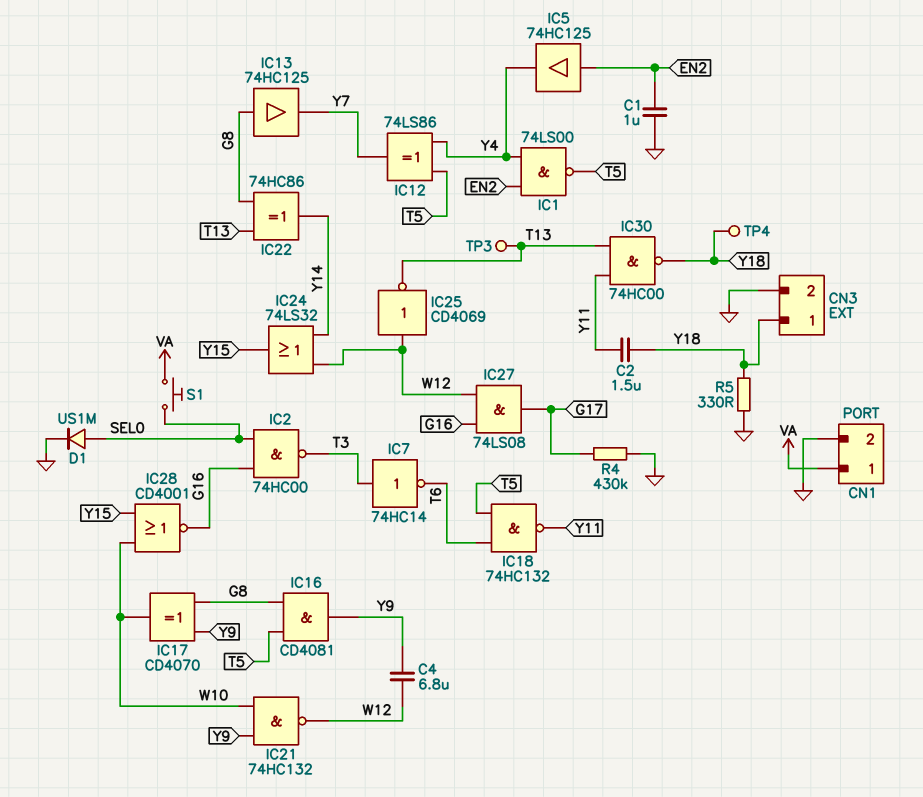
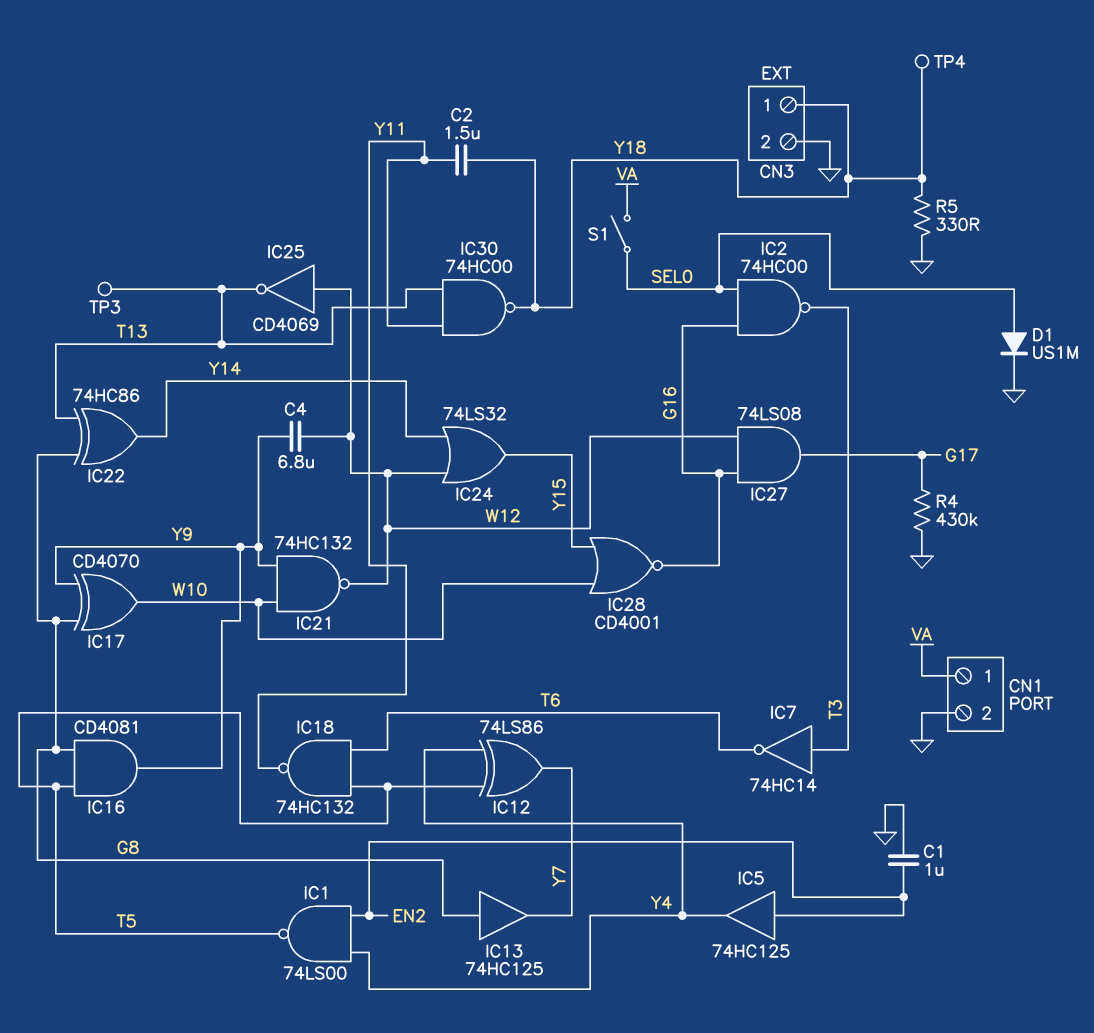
S1: button (SEL0, VA) -> switch (SEL0, VA)

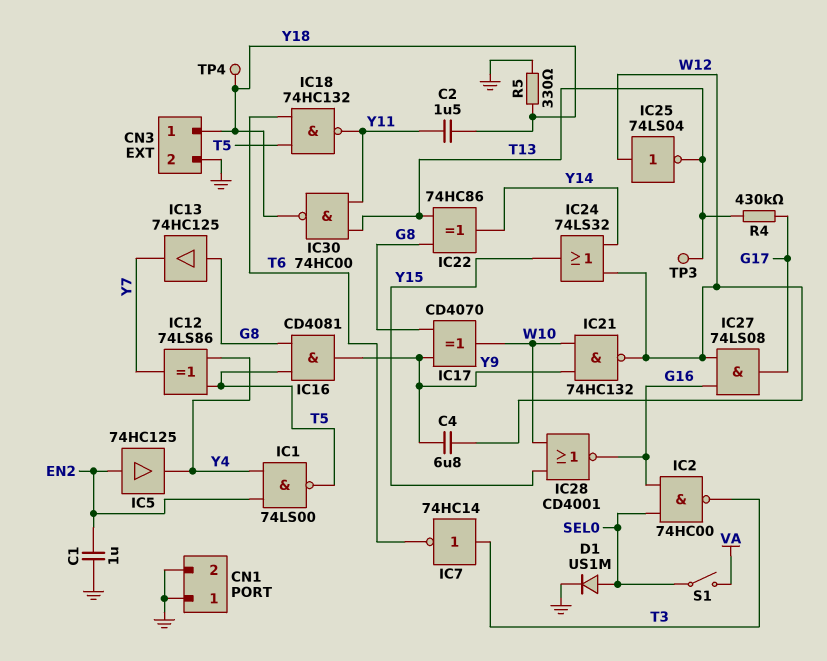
CN1 pin 1: VA -> GND
IC25: NOT CD4069 (in W12, out T13) -> NOT 74LS04 (in W12, out T13)
R4: 430k (G17, GND) -> 430k (G17, T13)

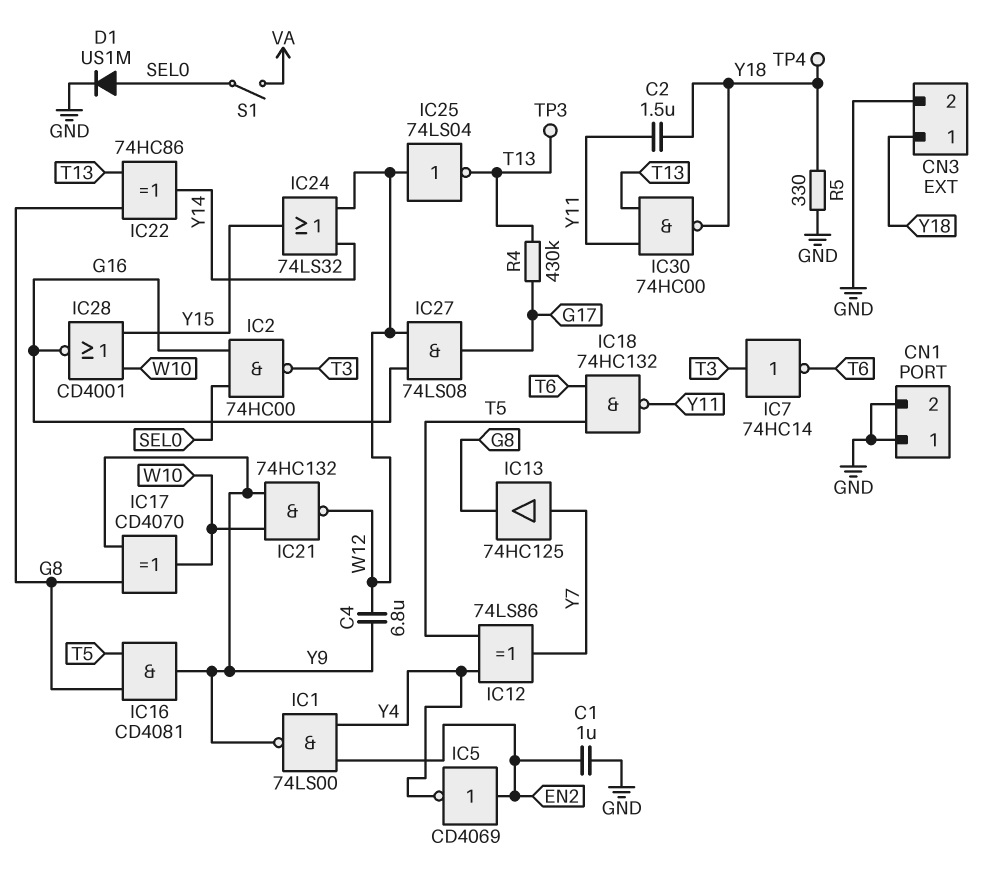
IC1: NAND 74LS00 (in EN2, in Y4, out T5) -> NAND 74LS00 (in EN2, in Y4, out Y9)
IC5: buffer 74HC125 (in EN2, out Y4) -> NOT CD4069 (in EN2, out Y4)
IC13: buffer 74HC125 (in G8, out Y7) -> buffer 74HC125 (in Y7, out G8)

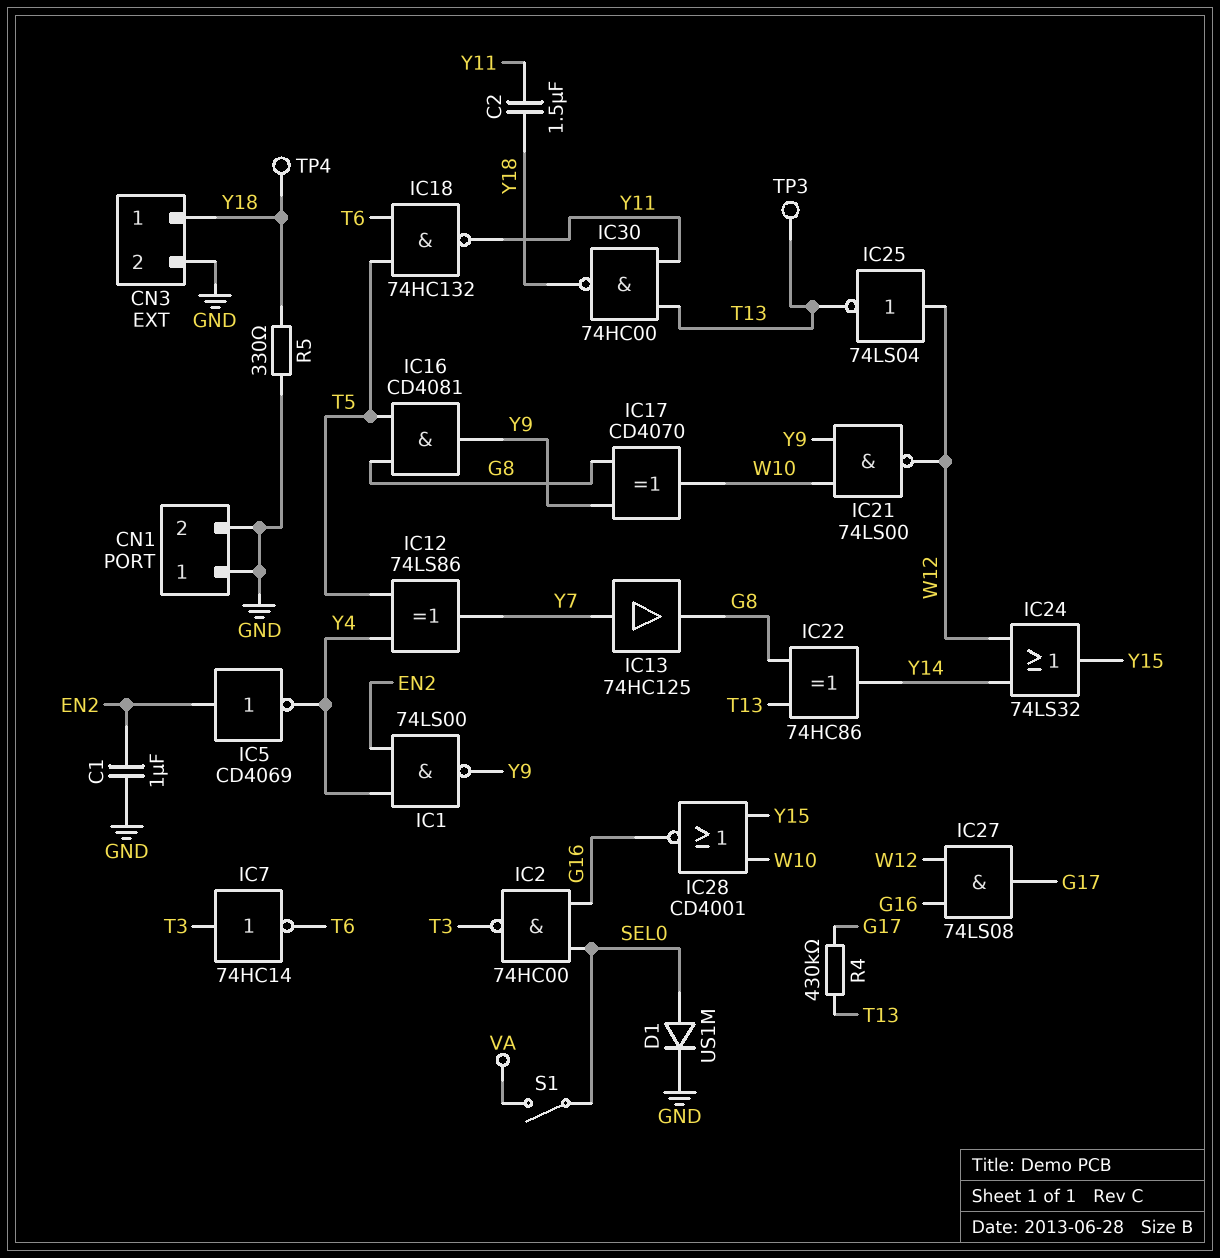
C4: 6.8uF (W12, Y9) -> none
IC21: NAND 74HC132 (in W10, in Y9, out W12) -> NAND 74LS00 (in W10, in Y9, out W12)

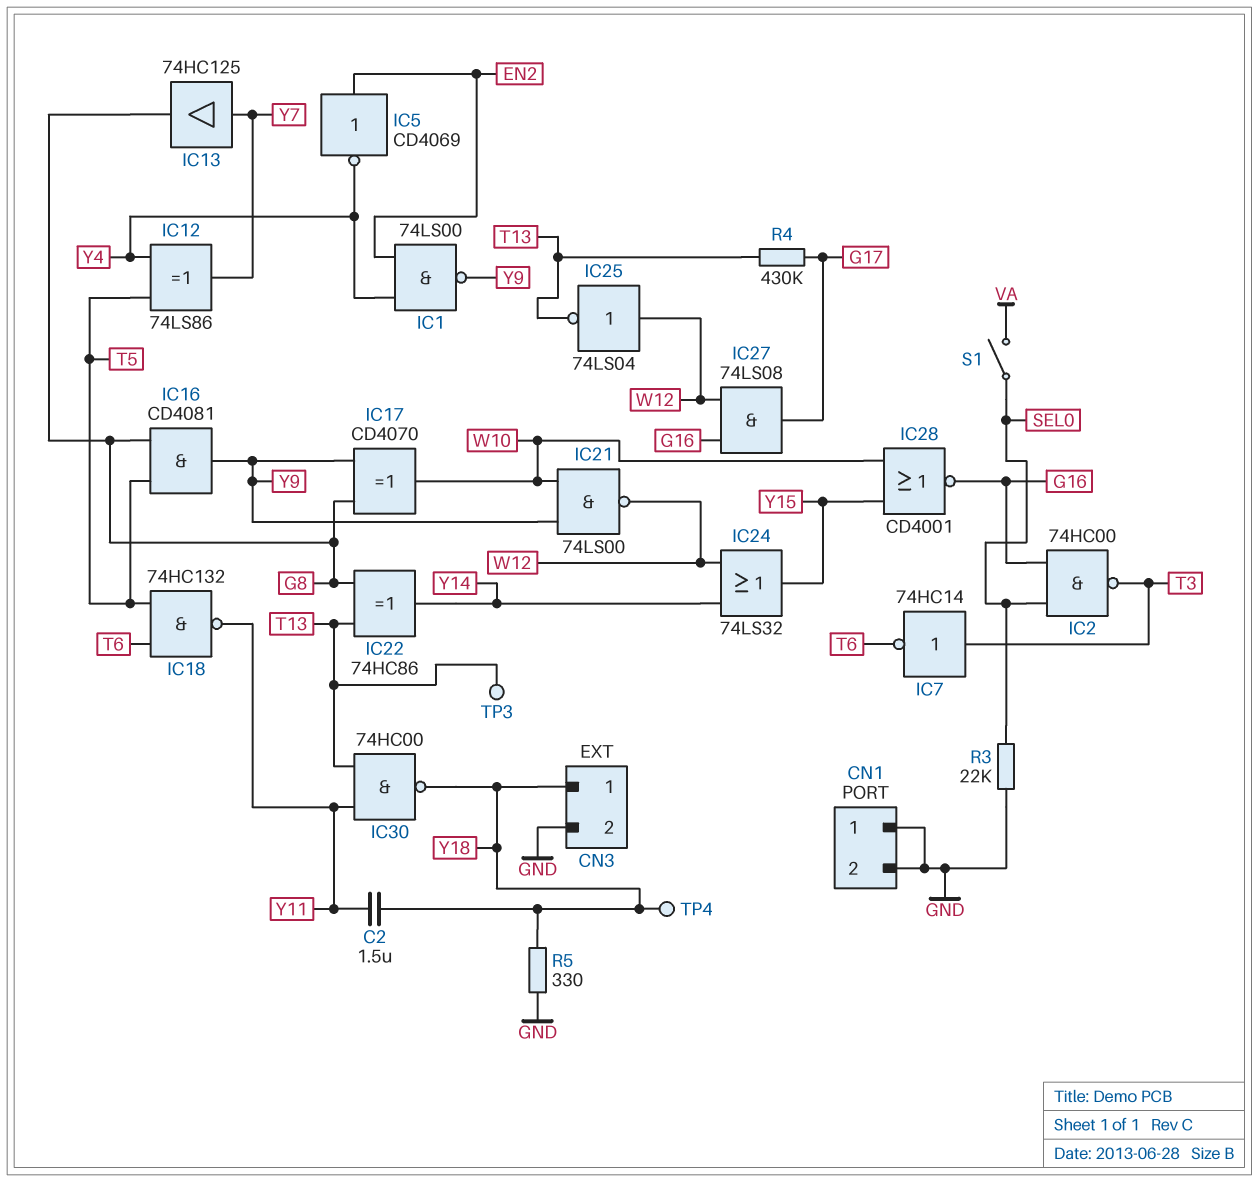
C1: 1uF (EN2, GND) -> none
D1: diode US1M (A SEL0, K GND) -> none
R3: none -> 22k (GND, SEL0)

